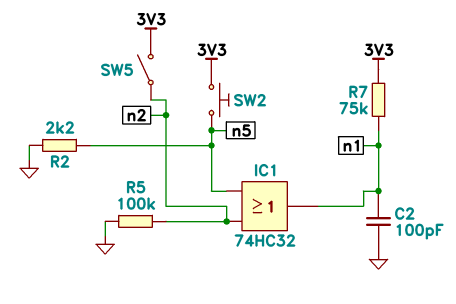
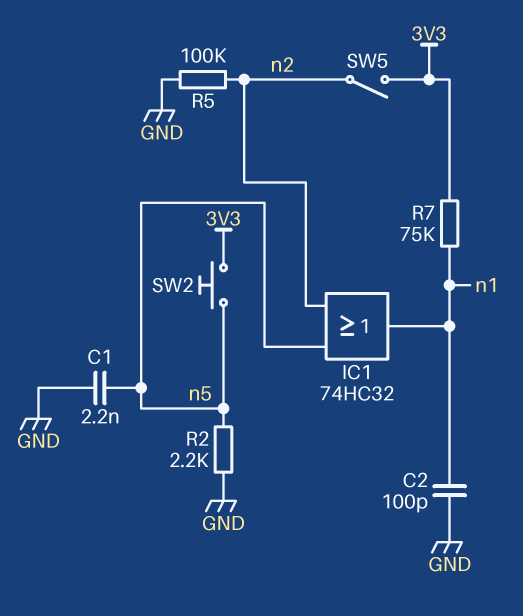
C1: none -> 2.2nF (GND, n5)

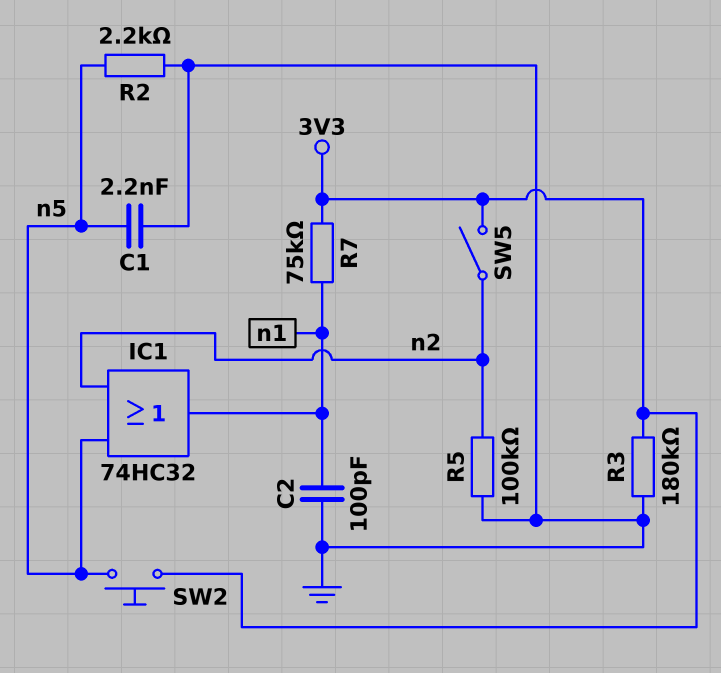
R3: none -> 180k (3V3, GND)

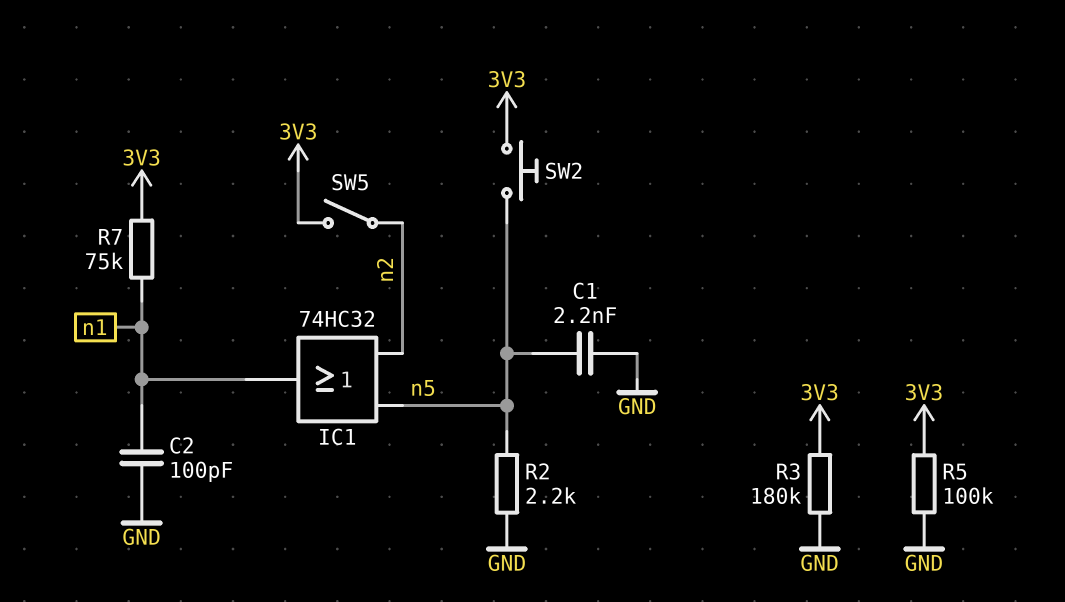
R5: 100k (GND, n2) -> 100k (3V3, GND)

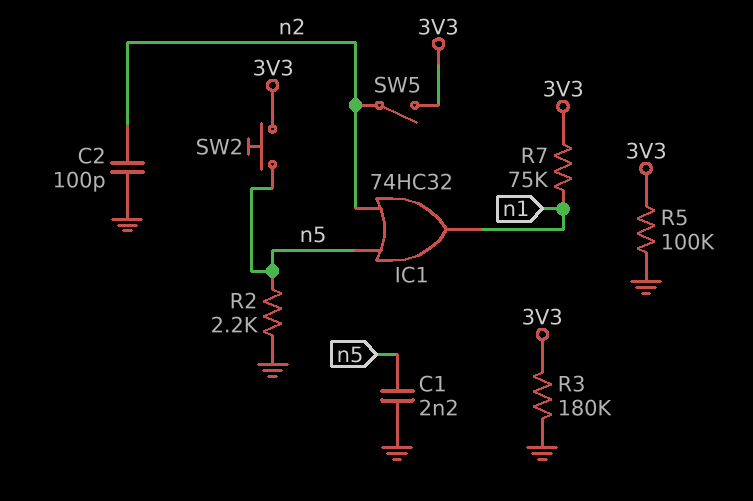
C2: 100pF (GND, n1) -> 100pF (GND, n2)

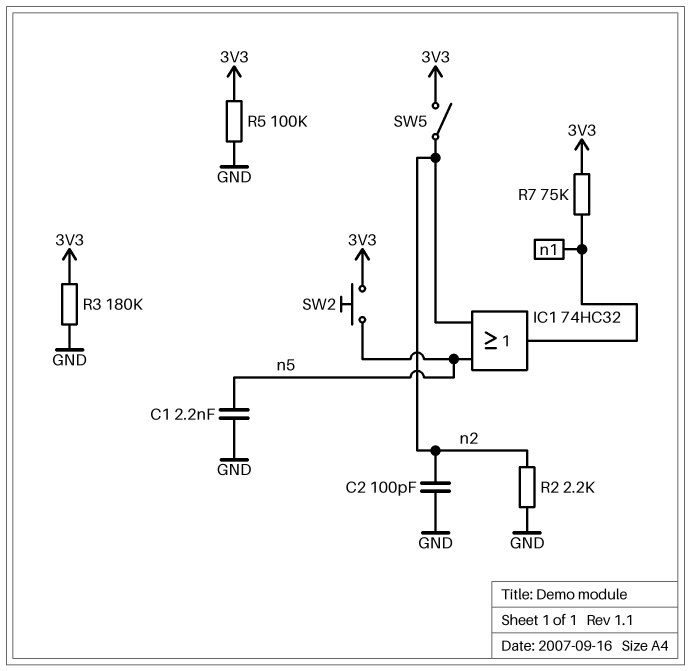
R2: 2.2k (GND, n5) -> 2.2k (GND, n2)

